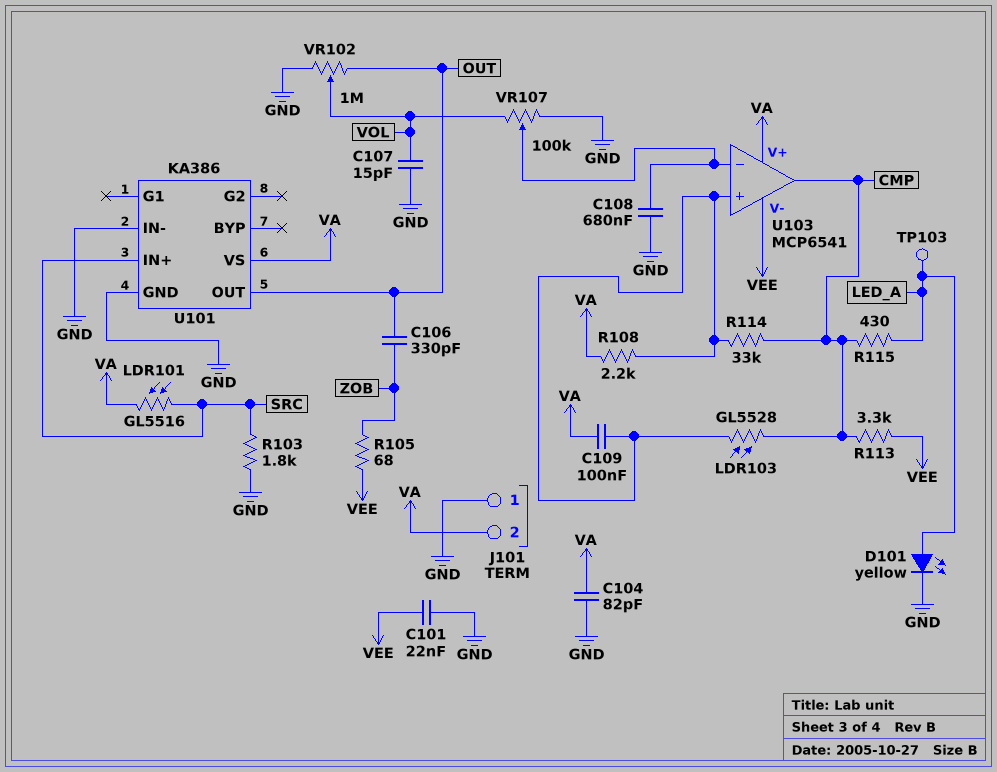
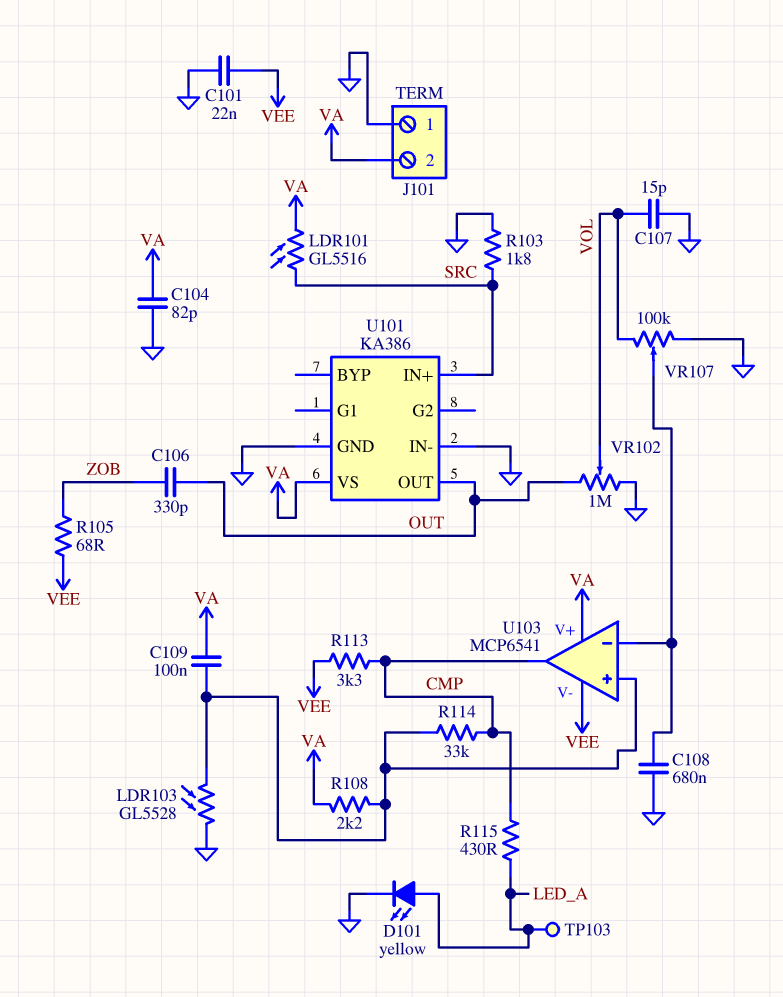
LDR103: GL5528 (CMP, U103/in+) -> GL5528 (GND, U103/in+)

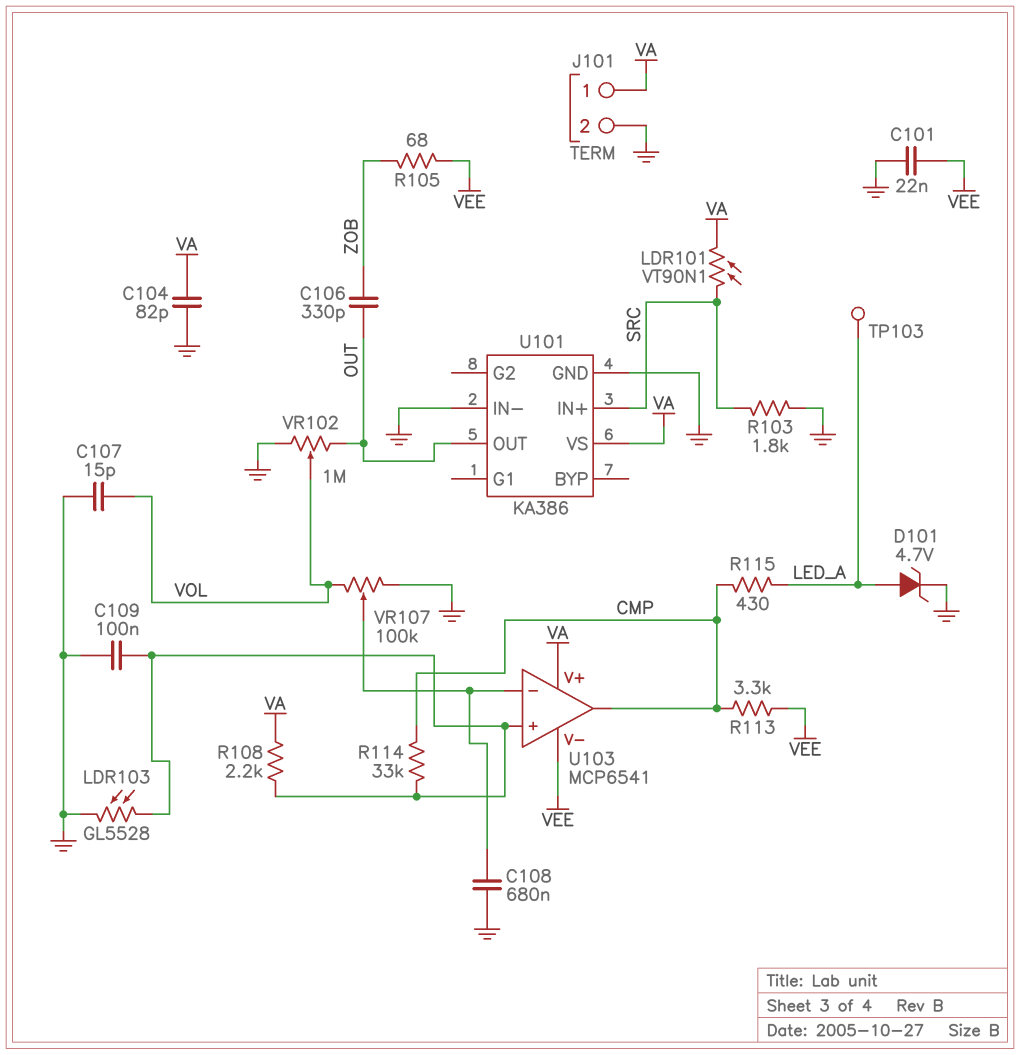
C109: 100nF (U103/in+, VA) -> 100nF (GND, U103/in+)
D101: LED yellow (A LED_A, K GND) -> zener 4.7V (A LED_A, K GND)
J101 pin 1: GND -> VA
J101 pin 2: VA -> GND
LDR101: GL5516 (SRC, VA) -> VT90N1 (SRC, VA)

